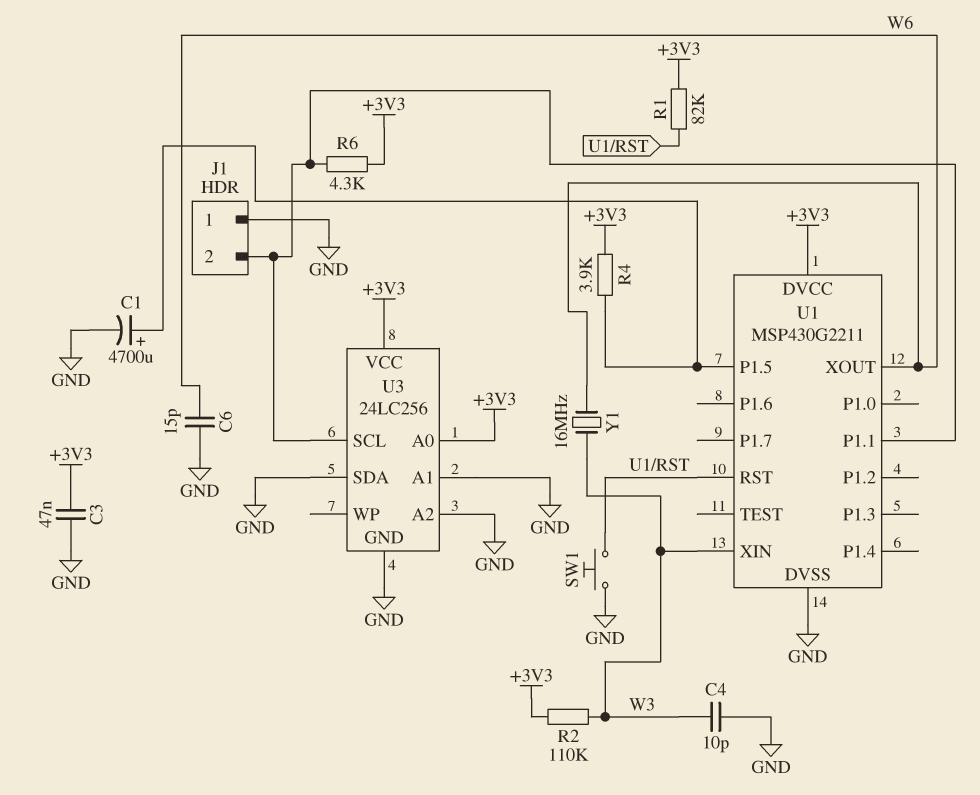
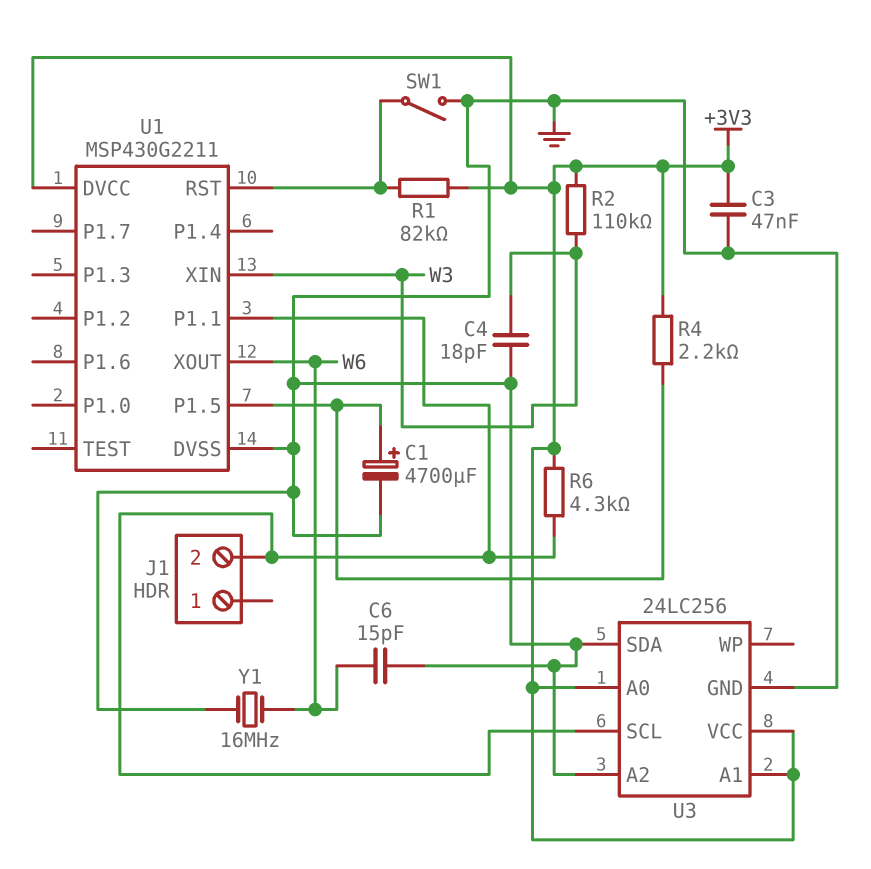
C4: 10pF (GND, W3) -> 18pF (GND, W3)
J1 pin 1: GND -> none
R4: 3.9k (+3V3, U1/P1.5) -> 2.2k (+3V3, U1/P1.5)
SW1: button (GND, U1/RST) -> switch (GND, U1/RST)
U3 pin A1: GND -> +3V3
Y1: 16MHz (W3, W6) -> 16MHz (GND, W6)

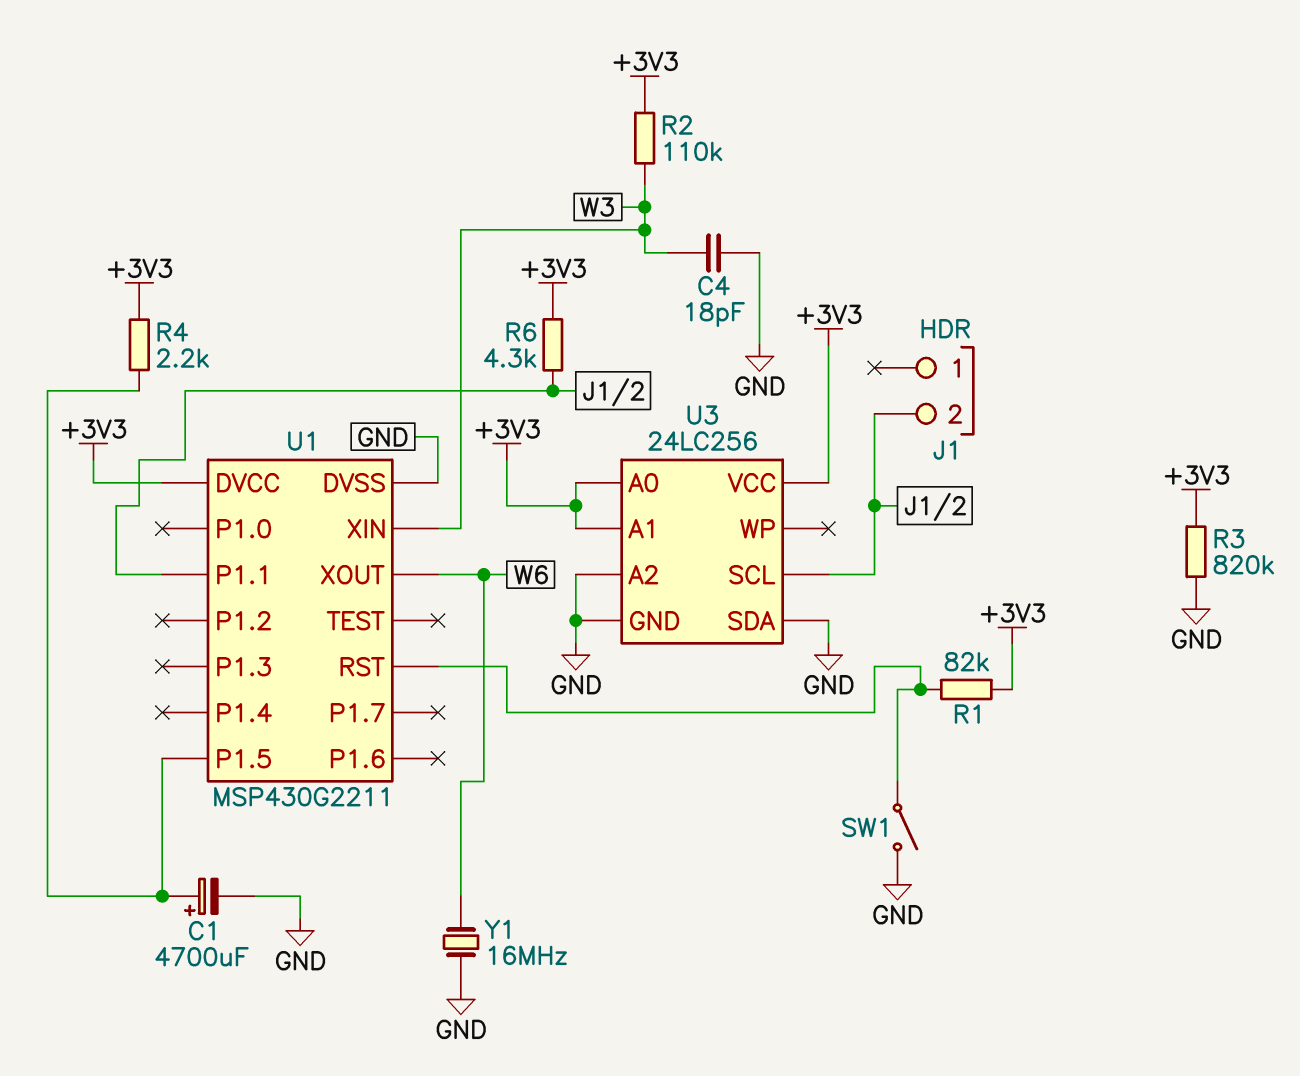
C3: 47nF (+3V3, GND) -> none
C6: 15pF (GND, W6) -> none
R3: none -> 820k (+3V3, GND)

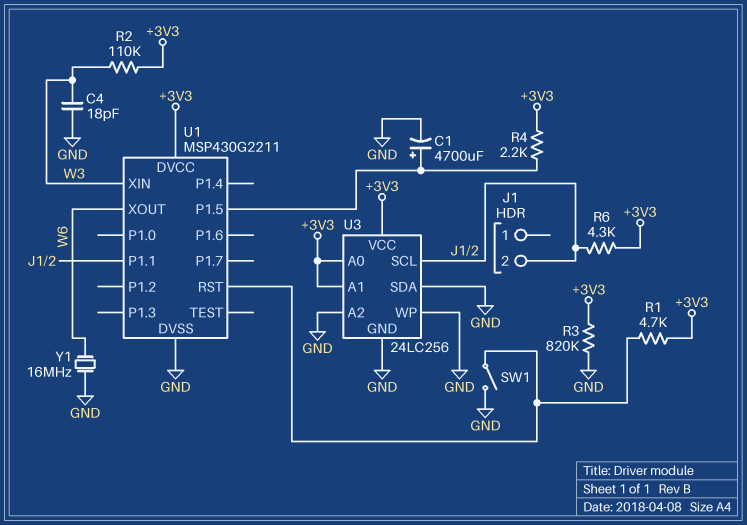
R1: 82k (+3V3, U1/RST) -> 4.7k (+3V3, U1/RST)
U3 pin WP: none -> GND

